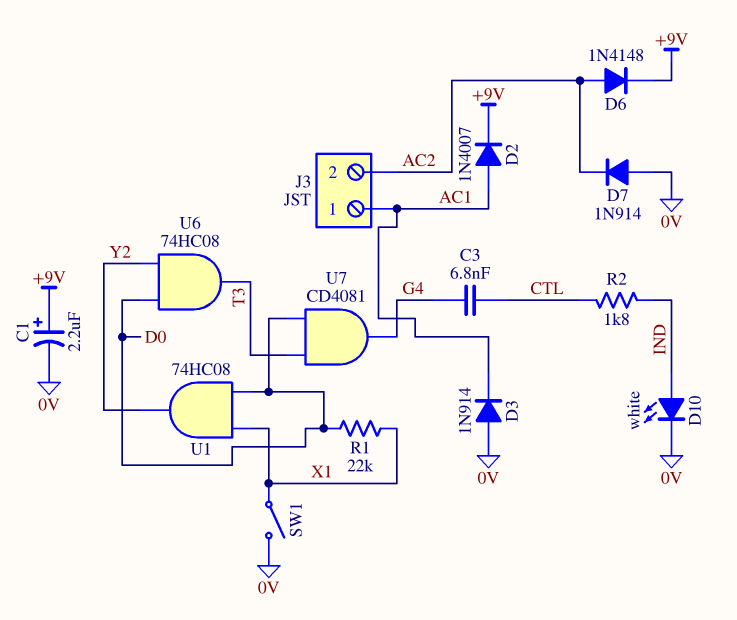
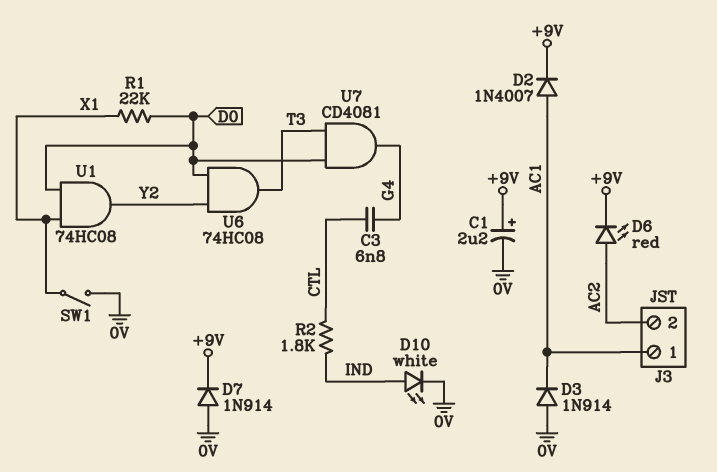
D6: diode 1N4148 (A AC2, K +9V) -> LED red (A AC2, K +9V)
D7: diode 1N914 (A 0V, K AC2) -> diode 1N914 (A 0V, K +9V)

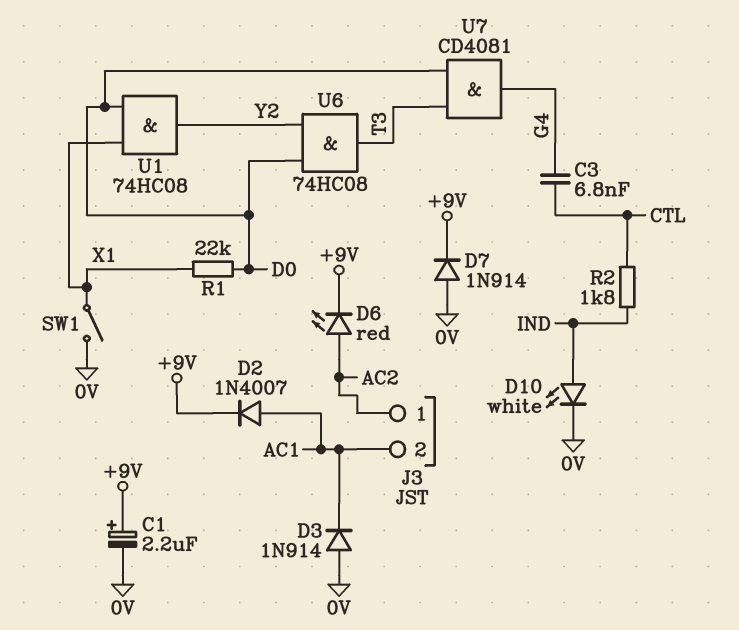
J3 pin 1: AC1 -> AC2
J3 pin 2: AC2 -> AC1

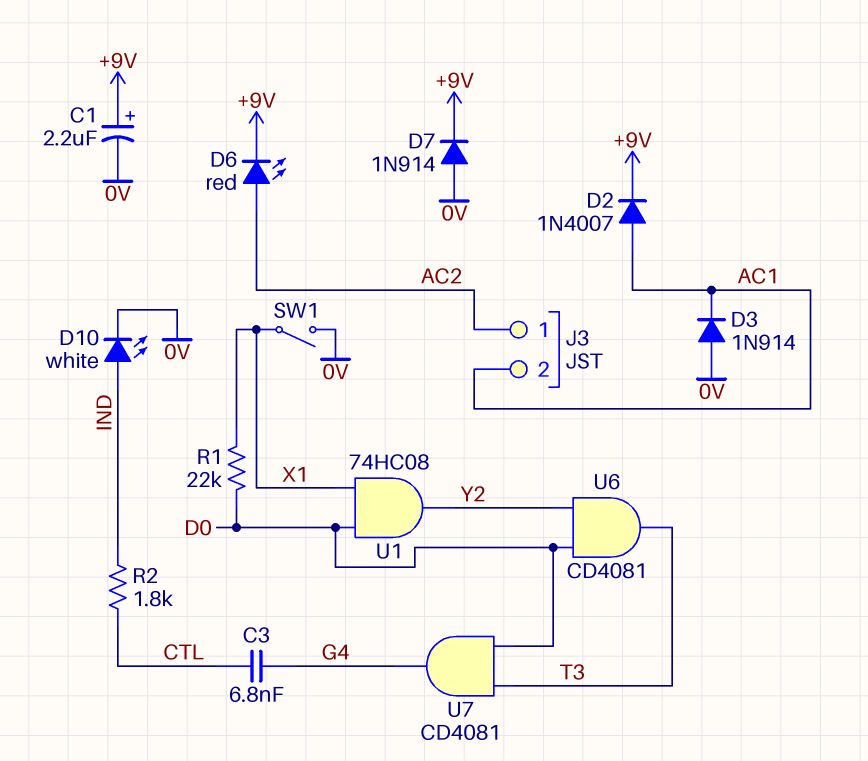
U6: AND 74HC08 (in D0, in Y2, out T3) -> AND CD4081 (in D0, in Y2, out T3)

